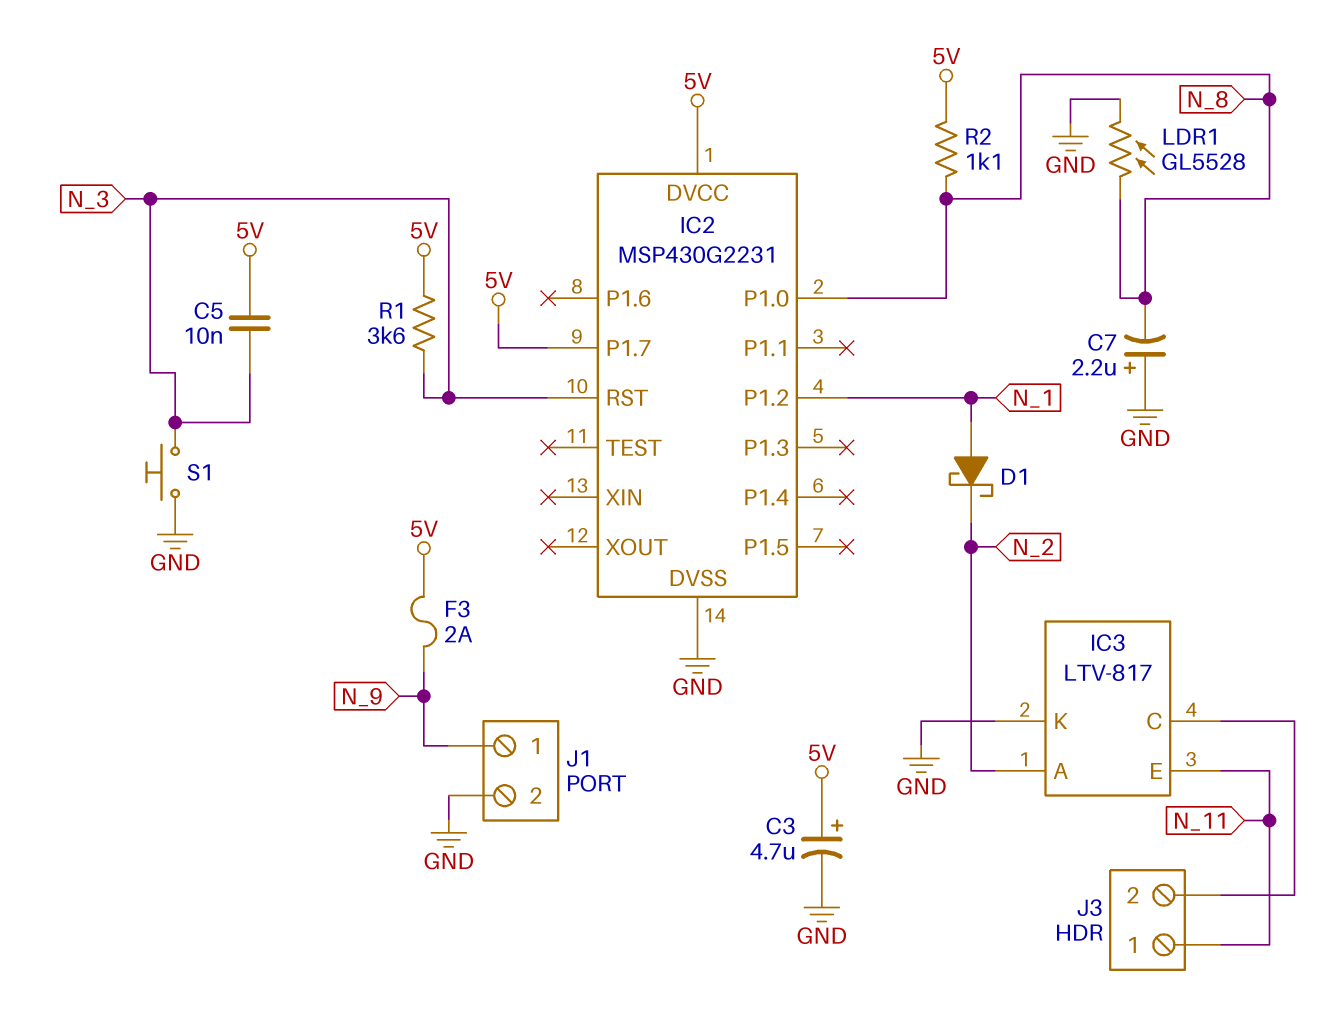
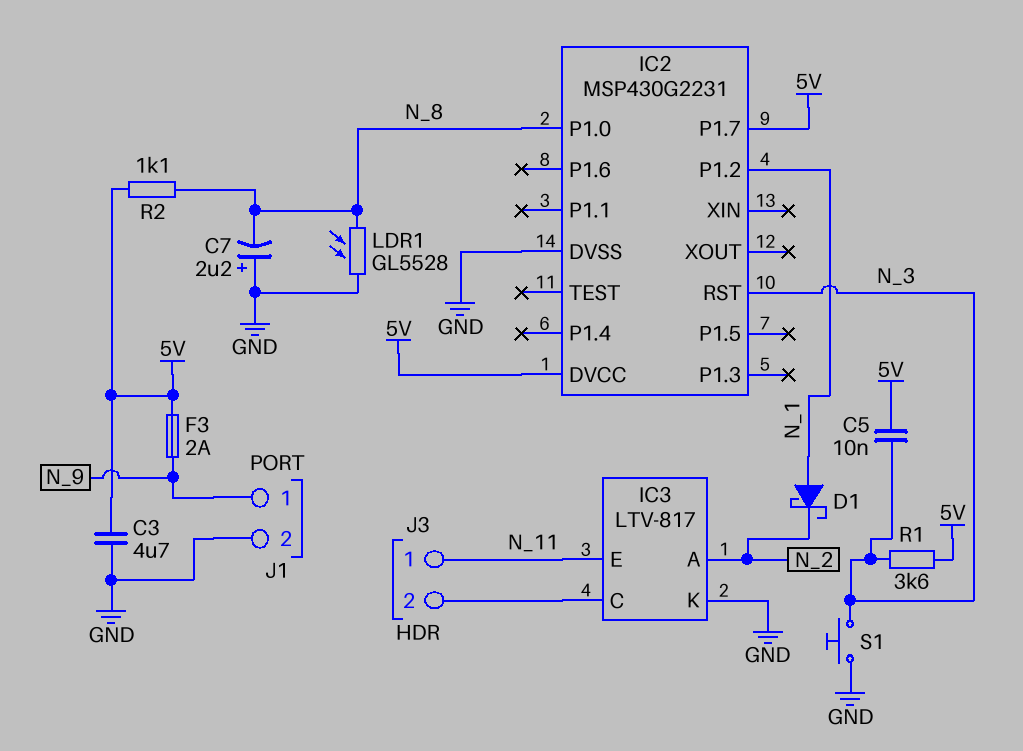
C3: 4.7uF (plus 5V, minus GND) -> 4.7uF (5V, GND)

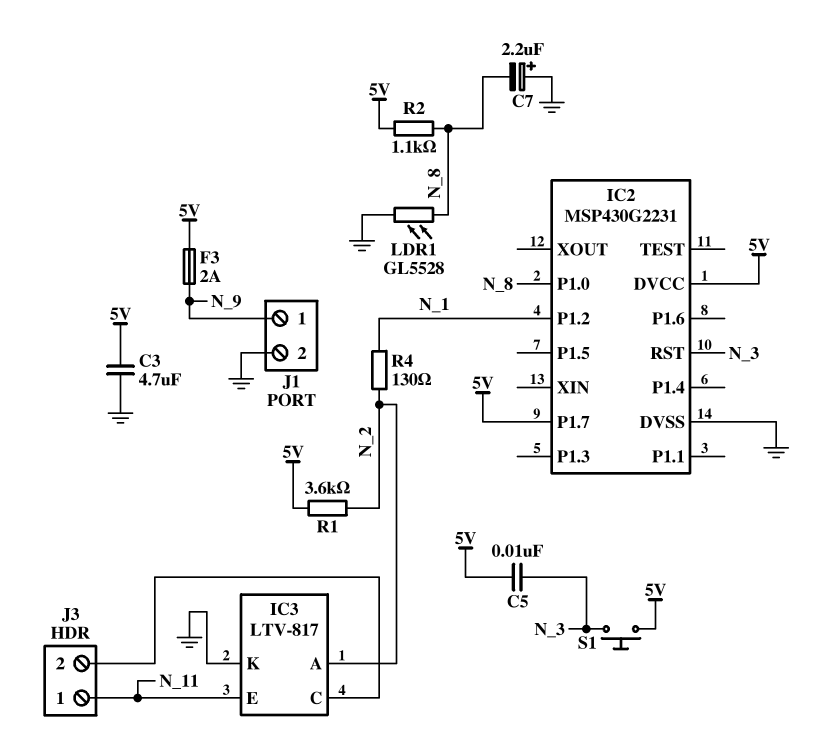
D1: schottky (A N_1, K N_2) -> none
R1: 3.6k (5V, N_3) -> 3.6k (5V, N_2)
R4: none -> 130 (N_1, N_2)
S1: button (GND, N_3) -> button (5V, N_3)

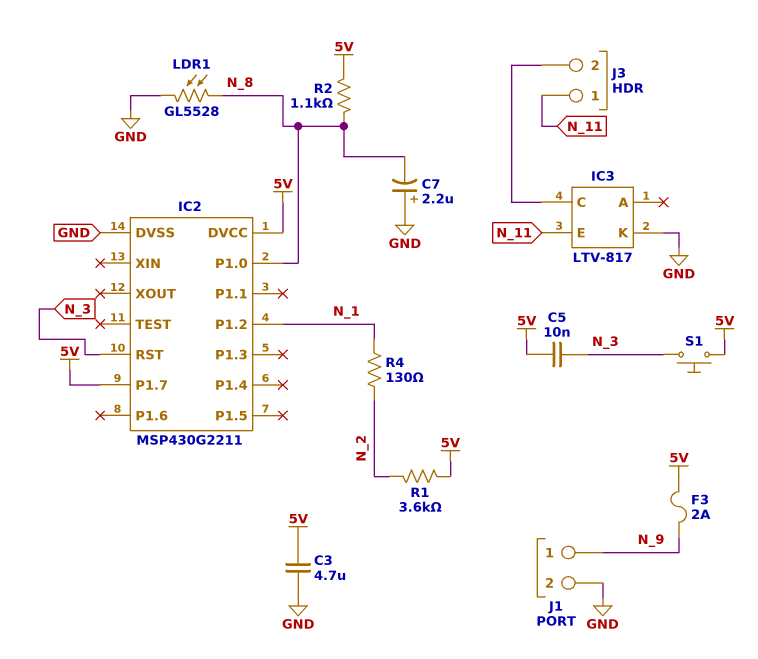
IC2: MSP430G2231 -> MSP430G2211
IC3 pin A: N_2 -> none

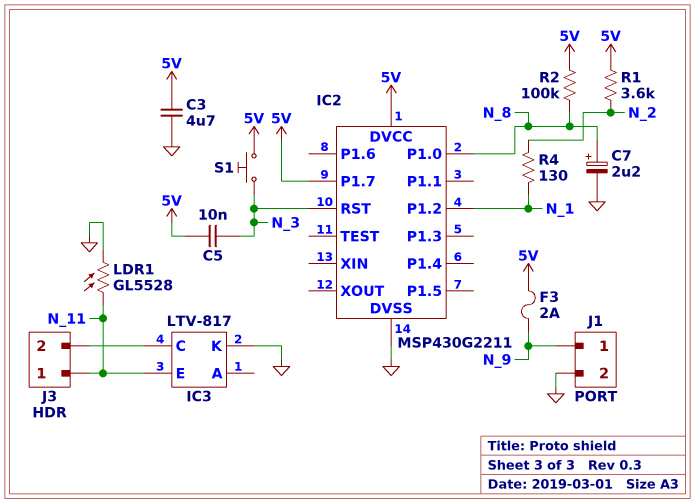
C7: 2.2uF (plus GND, minus N_8) -> 2.2uF (plus N_8, minus GND)
LDR1: GL5528 (GND, N_8) -> GL5528 (GND, N_11)
R2: 1.1k (5V, N_8) -> 100k (5V, N_8)

